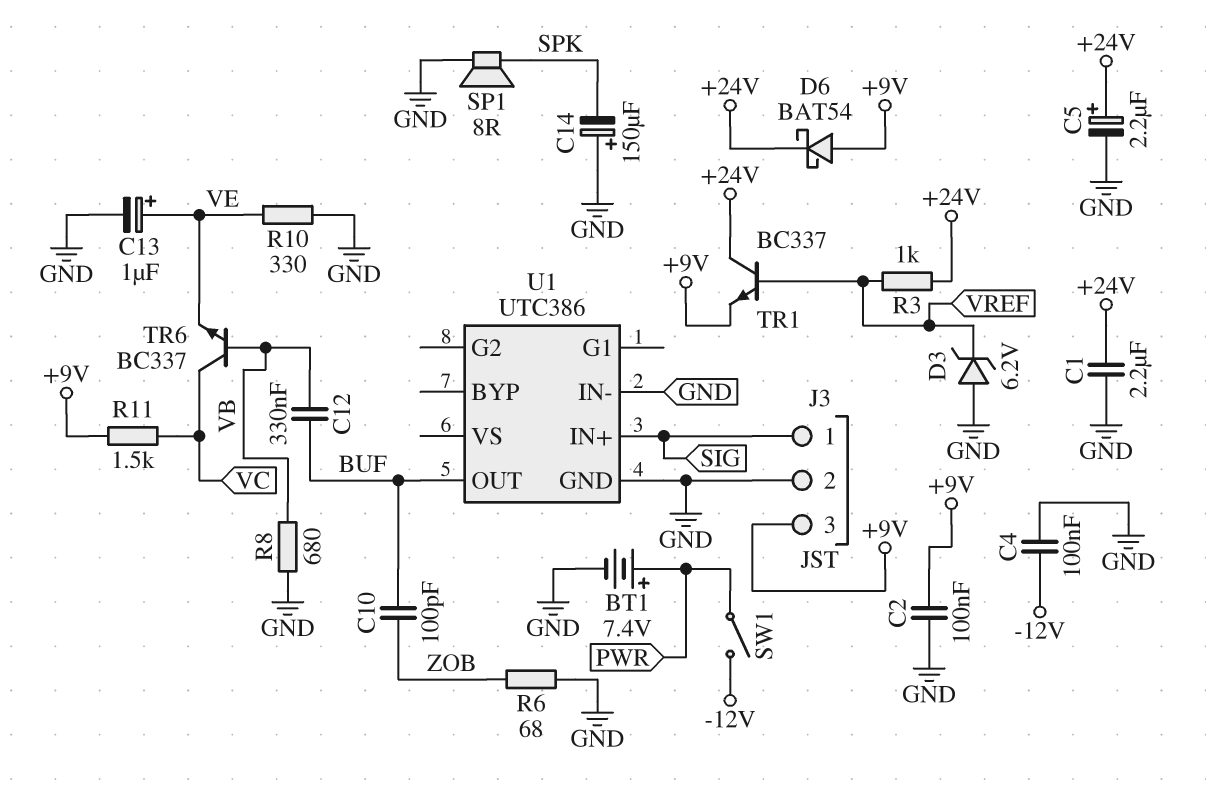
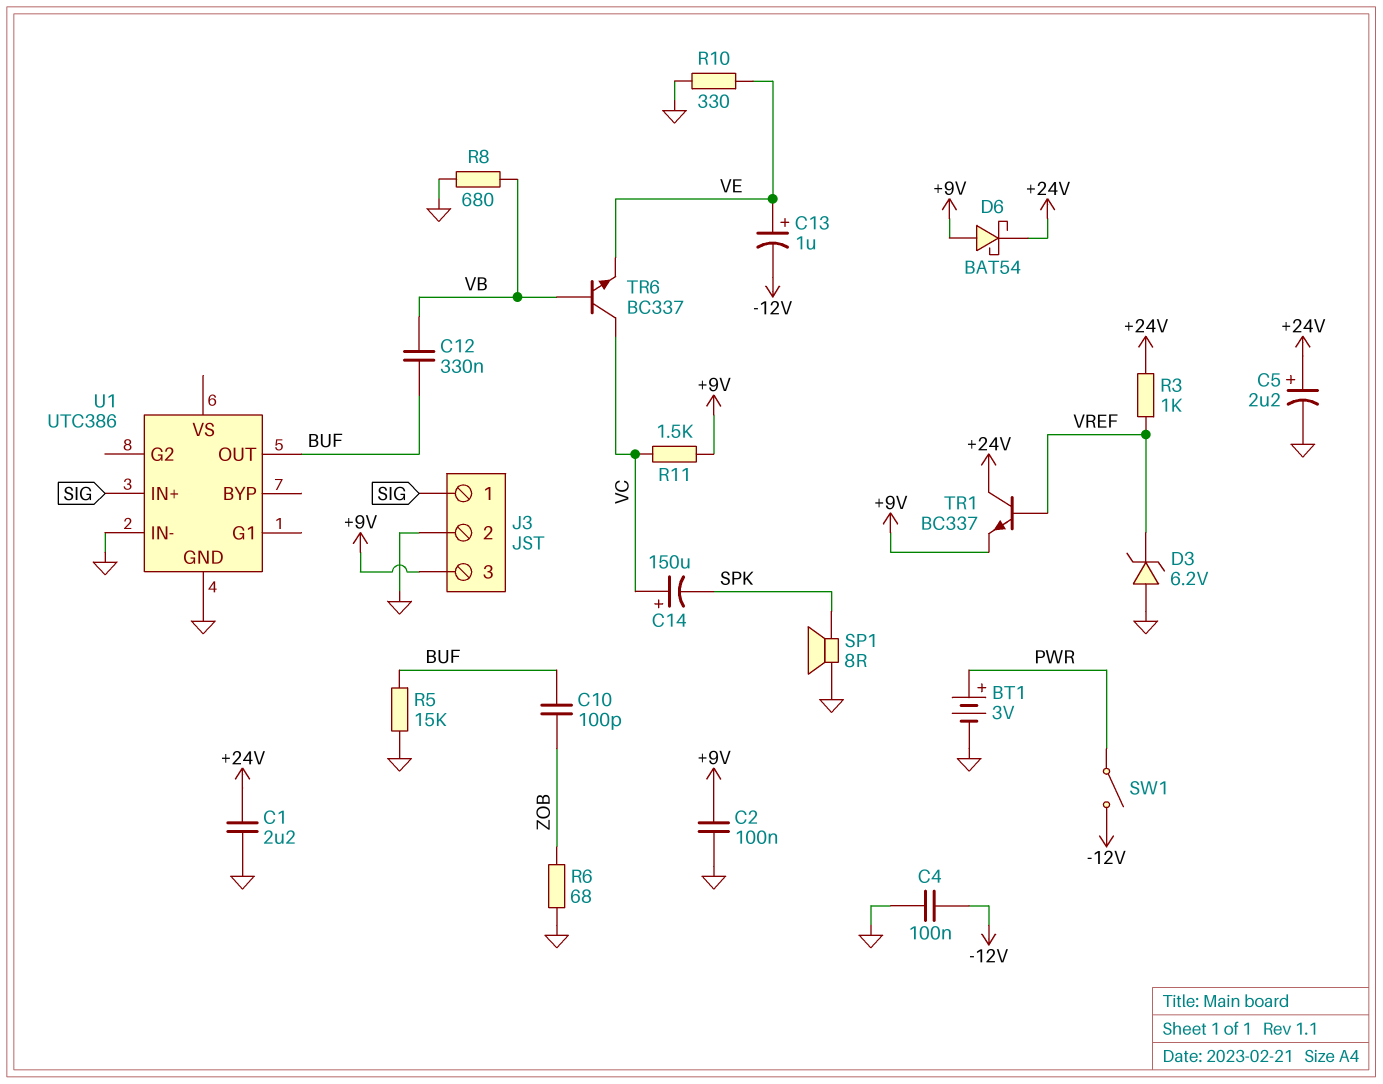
BT1: 7.4V (plus PWR, minus GND) -> 3V (plus PWR, minus GND)
C13: 1uF (plus VE, minus GND) -> 1uF (plus VE, minus -12V)
C14: 150uF (plus GND, minus SPK) -> 150uF (plus VC, minus SPK)
R5: none -> 15k (BUF, GND)

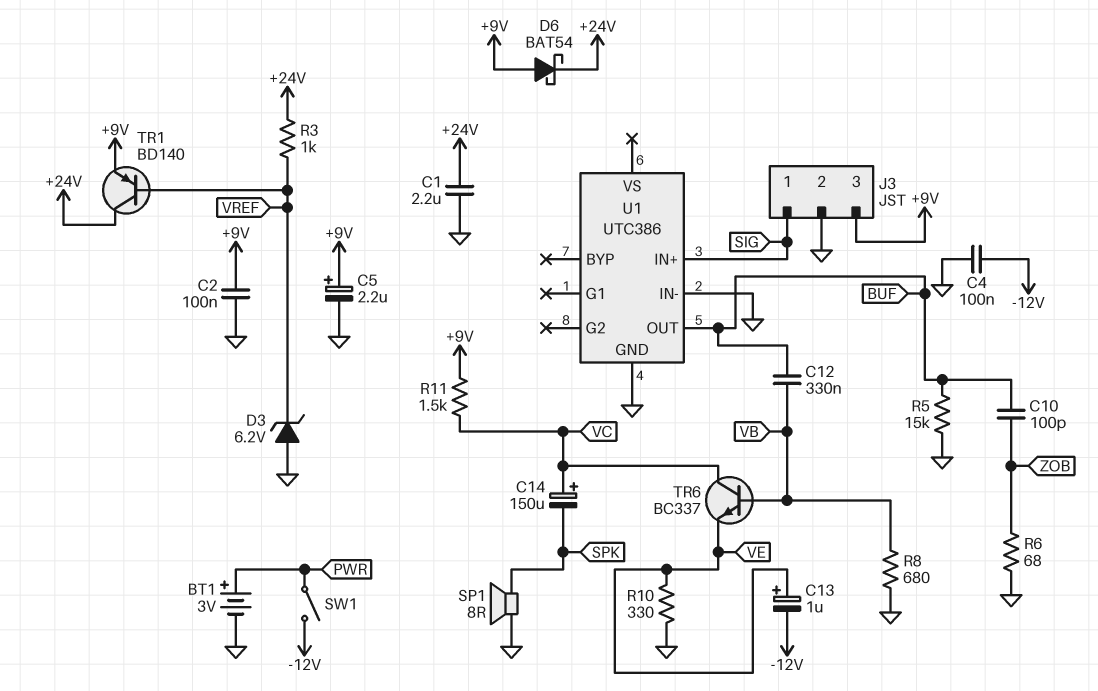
C5: 2.2uF (plus +24V, minus GND) -> 2.2uF (plus +9V, minus GND)
TR1: NPN BC337 (B VREF, C +24V, E +9V) -> PNP BD140 (B VREF, C +24V, E +9V)

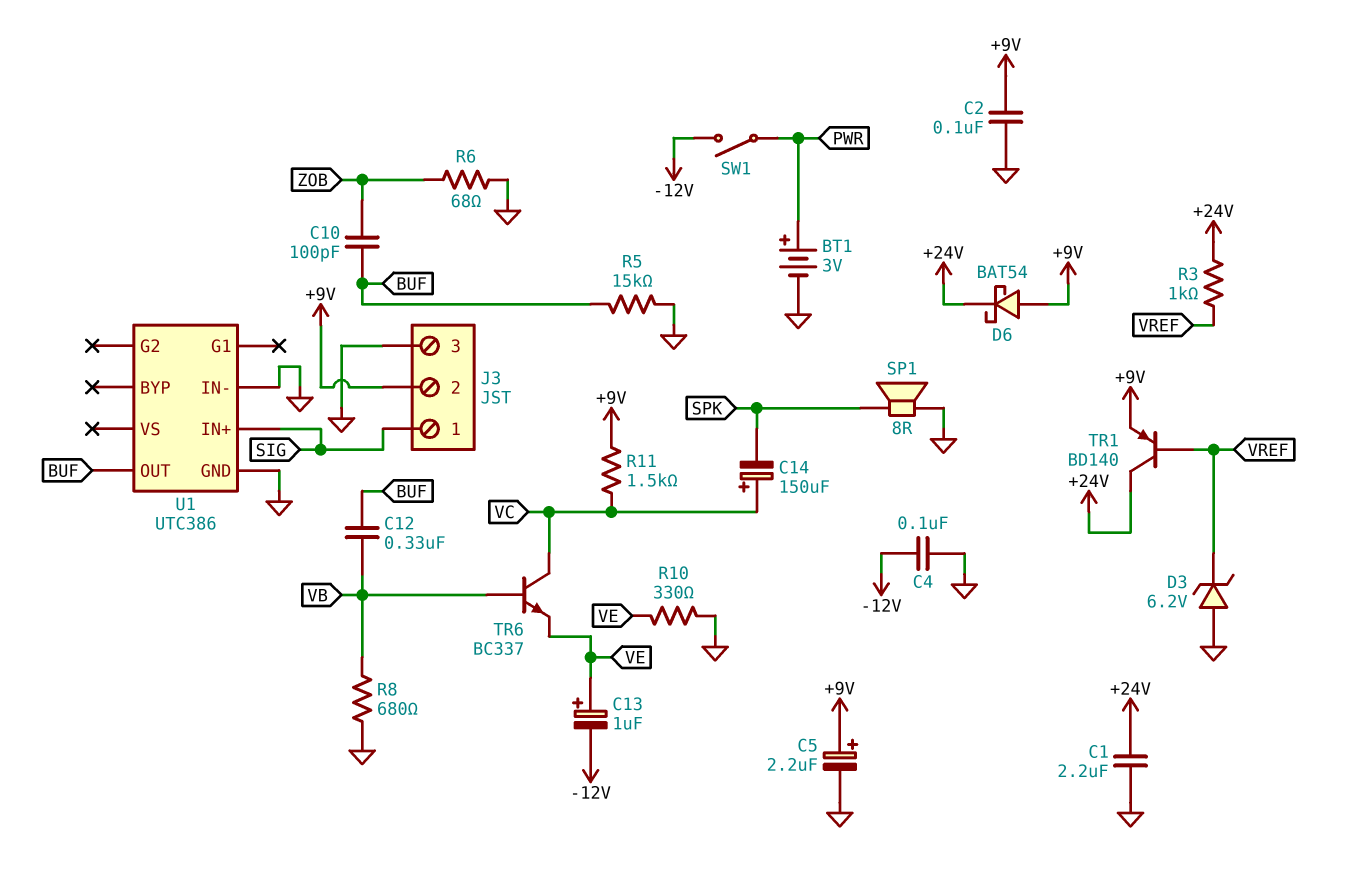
J3 pin 2: GND -> +9V
J3 pin 3: +9V -> GND

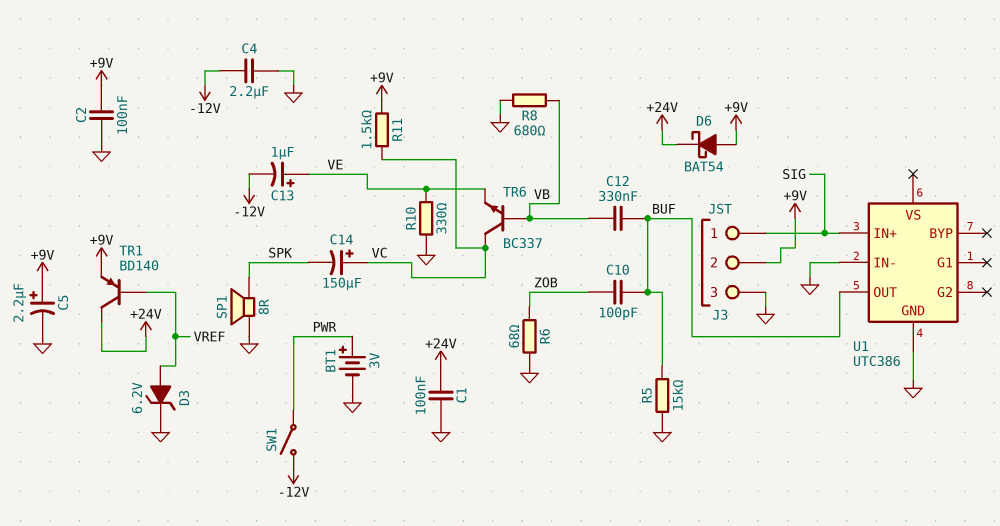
C1: 2.2uF (+24V, GND) -> 100nF (+24V, GND)
C4: 100nF (-12V, GND) -> 2.2uF (-12V, GND)
D3: zener 6.2V (A GND, K VREF) -> zener 6.2V (A VREF, K GND)
R3: 1k (+24V, VREF) -> none

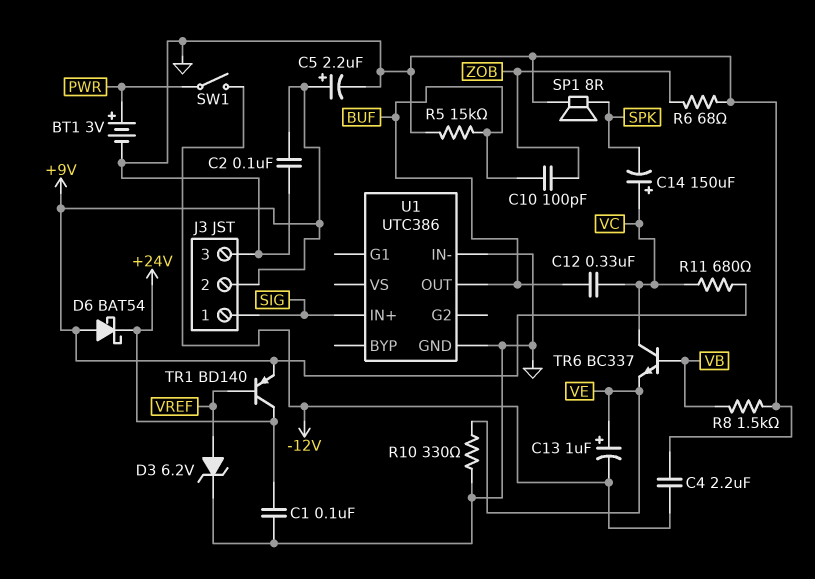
C12: 330nF (BUF, VB) -> 330nF (BUF, VC)
R8: 680 (GND, VB) -> 1.5k (GND, VB)
R11: 1.5k (+9V, VC) -> 680 (+9V, VC)

